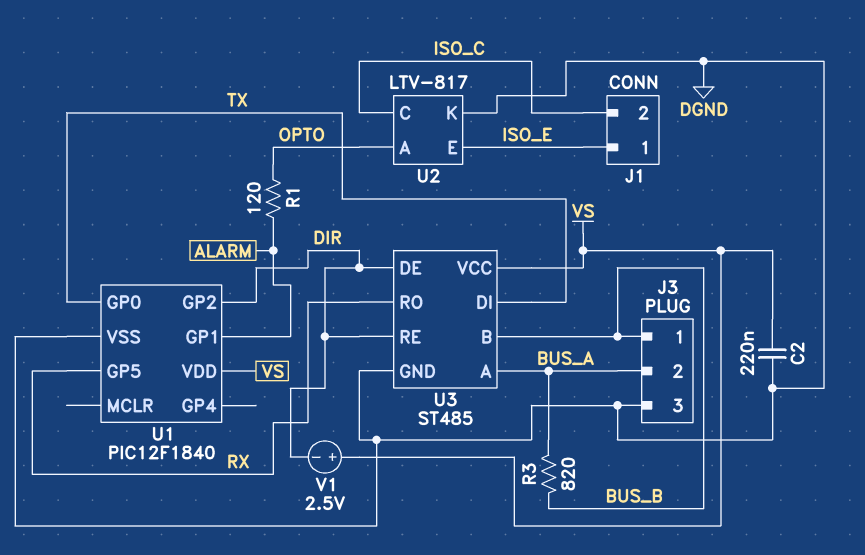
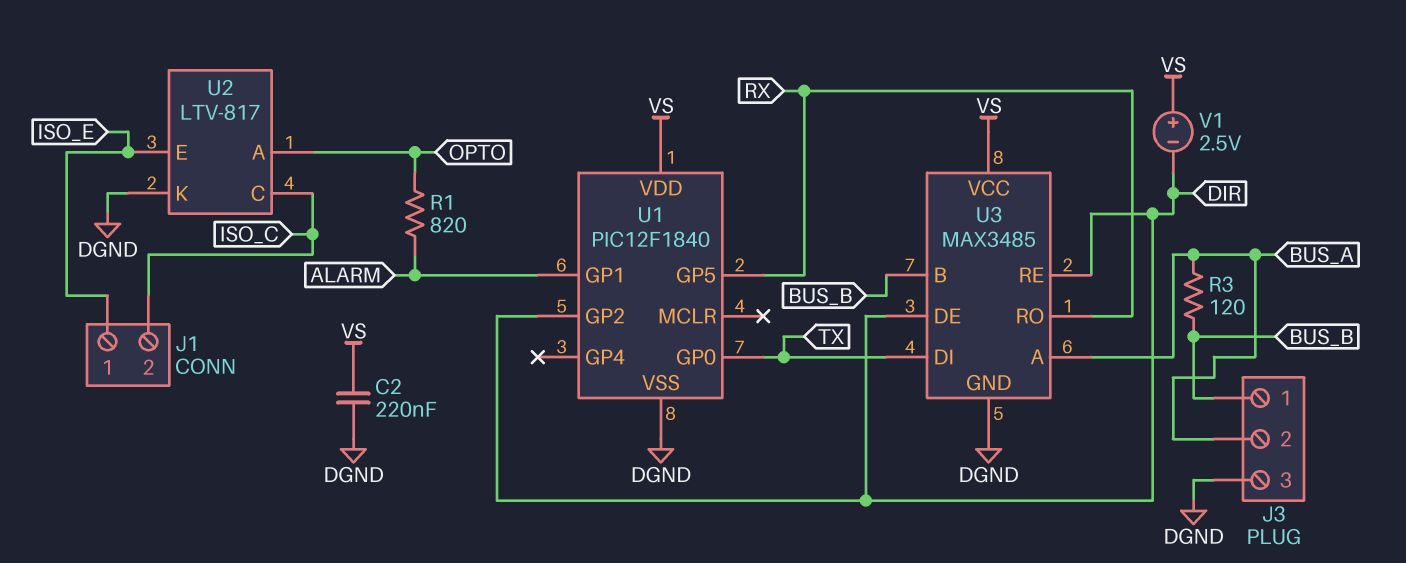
R1: 120 (ALARM, OPTO) -> 820 (ALARM, OPTO)
R3: 820 (BUS_A, BUS_B) -> 120 (BUS_A, BUS_B)
U3: ST485 -> MAX3485

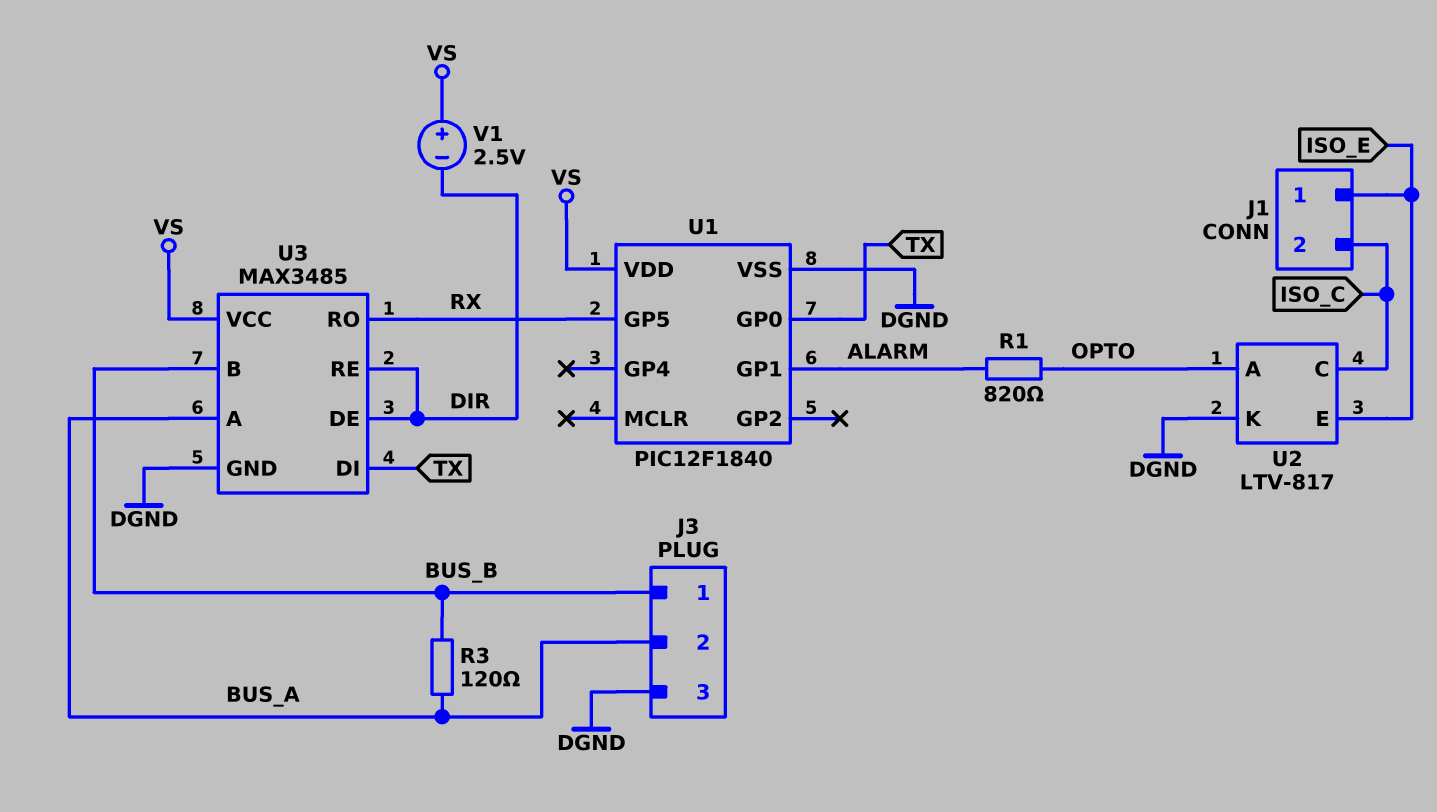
C2: 220nF (DGND, VS) -> none
U1 pin GP2: DIR -> none

